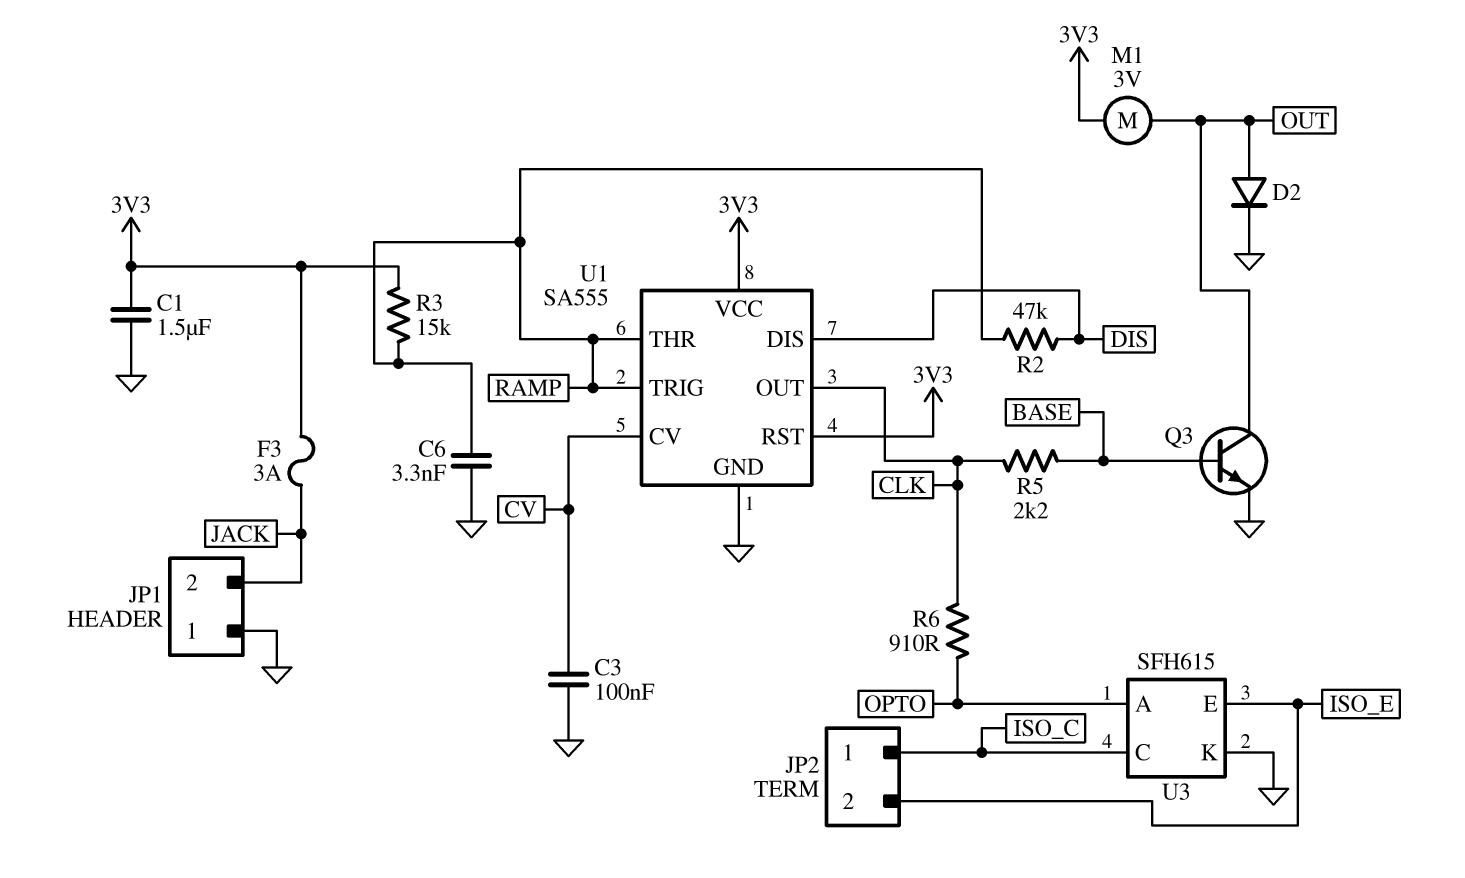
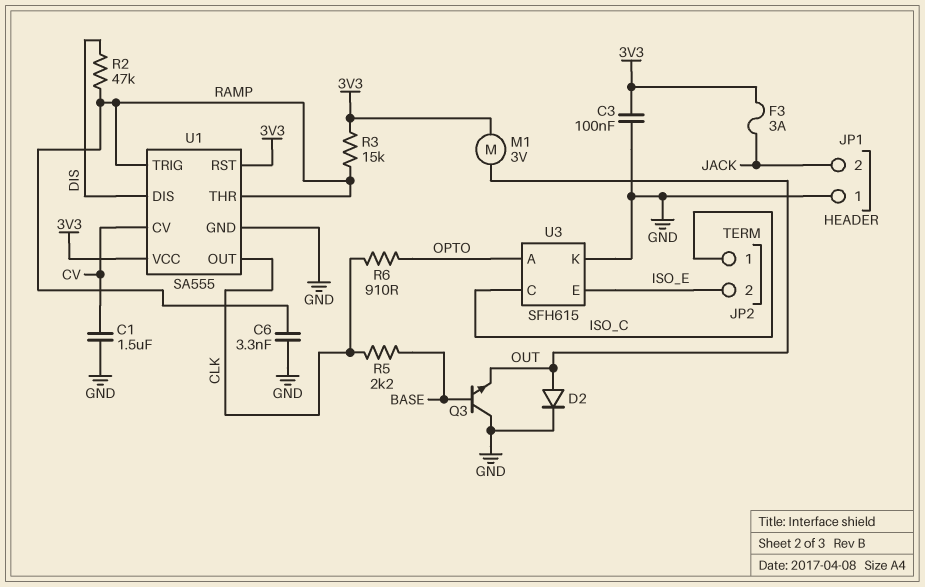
C1: 1.5uF (3V3, GND) -> 1.5uF (CV, GND)
C3: 100nF (CV, GND) -> 100nF (3V3, GND)
Q3: NPN (B BASE, C OUT, E GND) -> NPN (B BASE, C GND, E OUT)

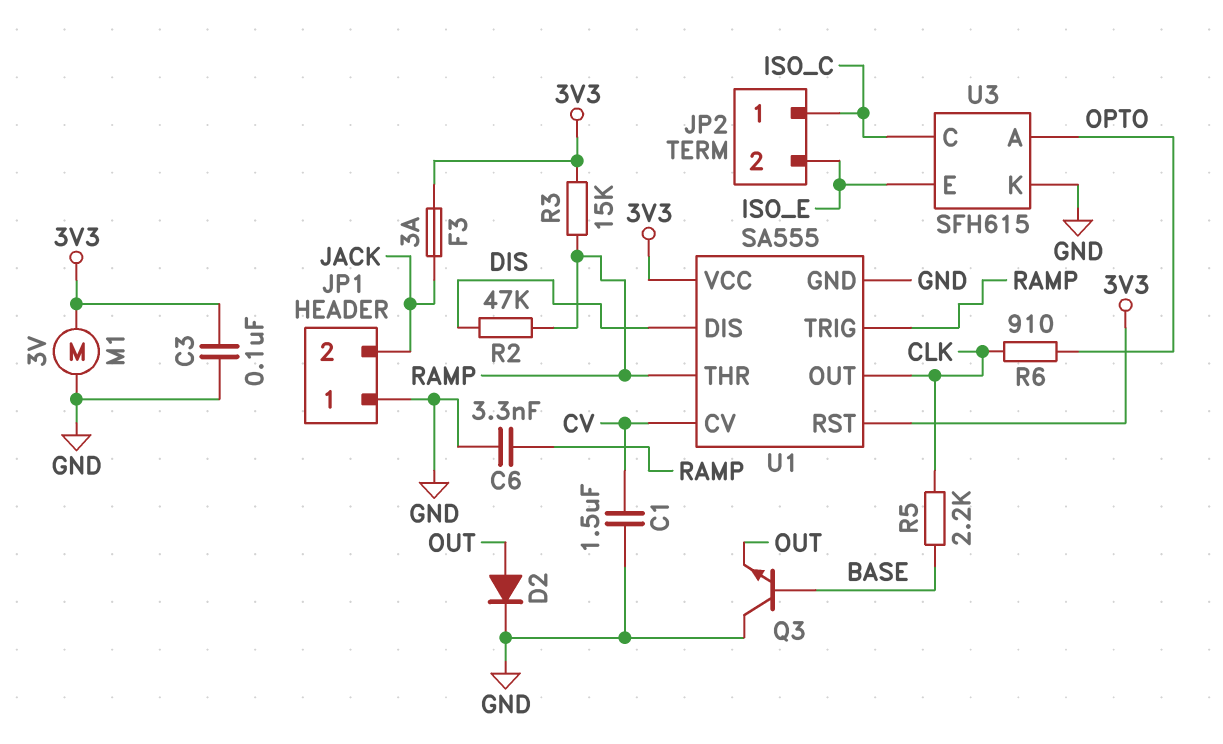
M1: motor 3V (3V3, OUT) -> motor 3V (3V3, GND)

